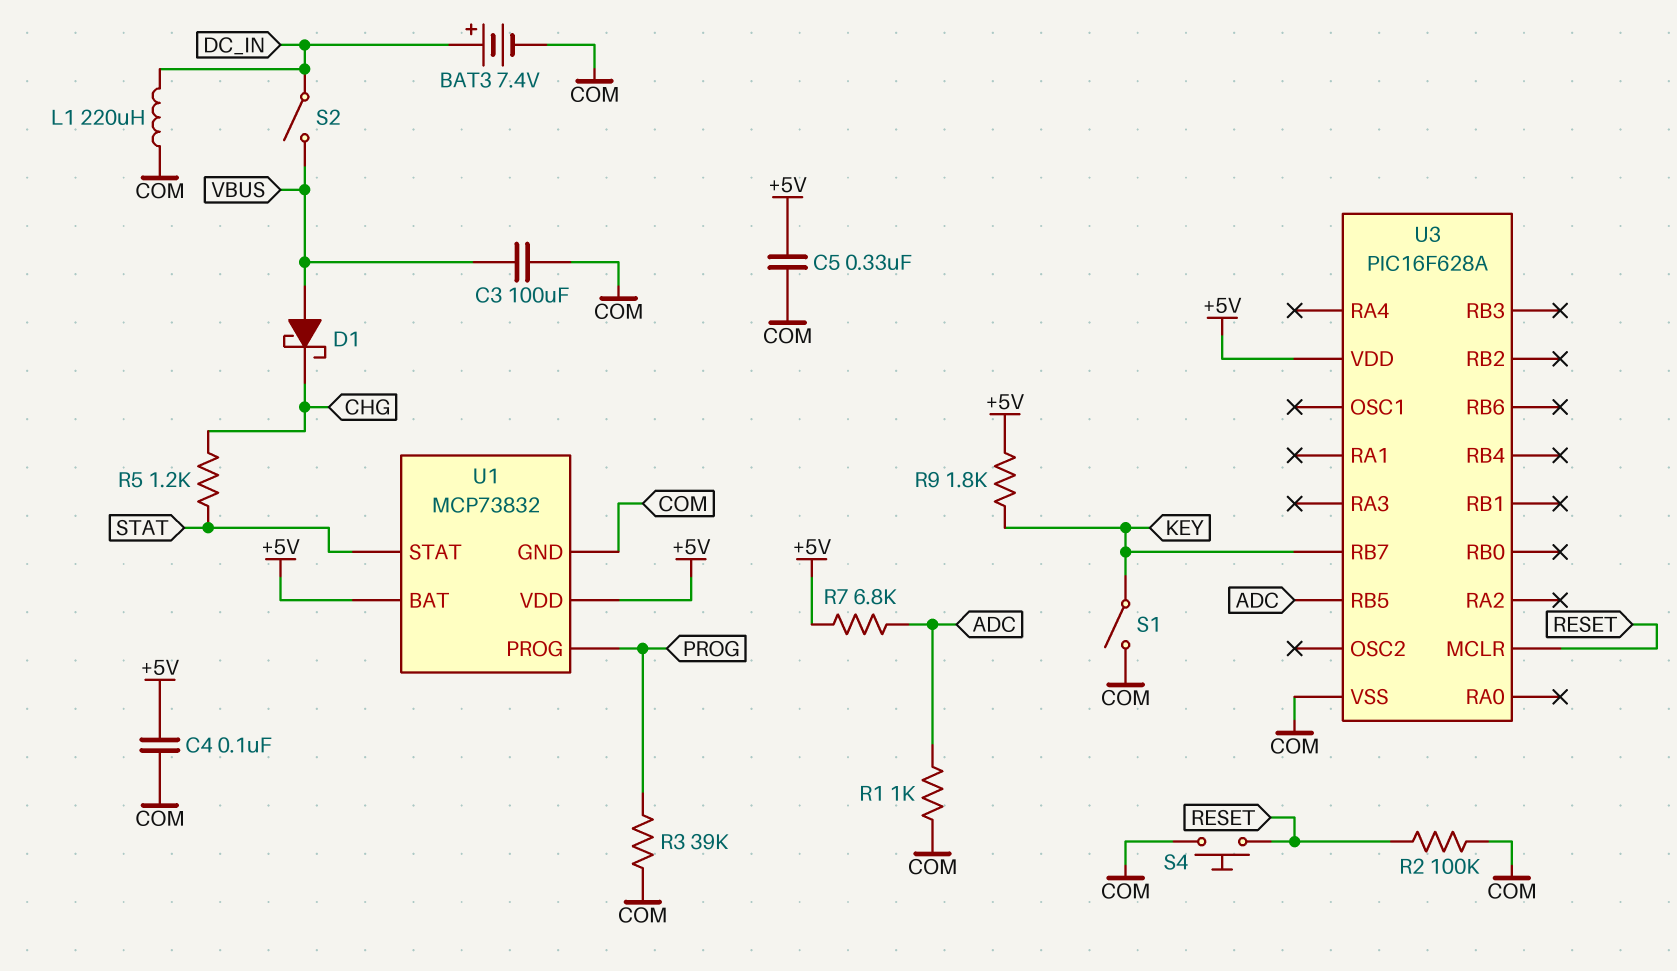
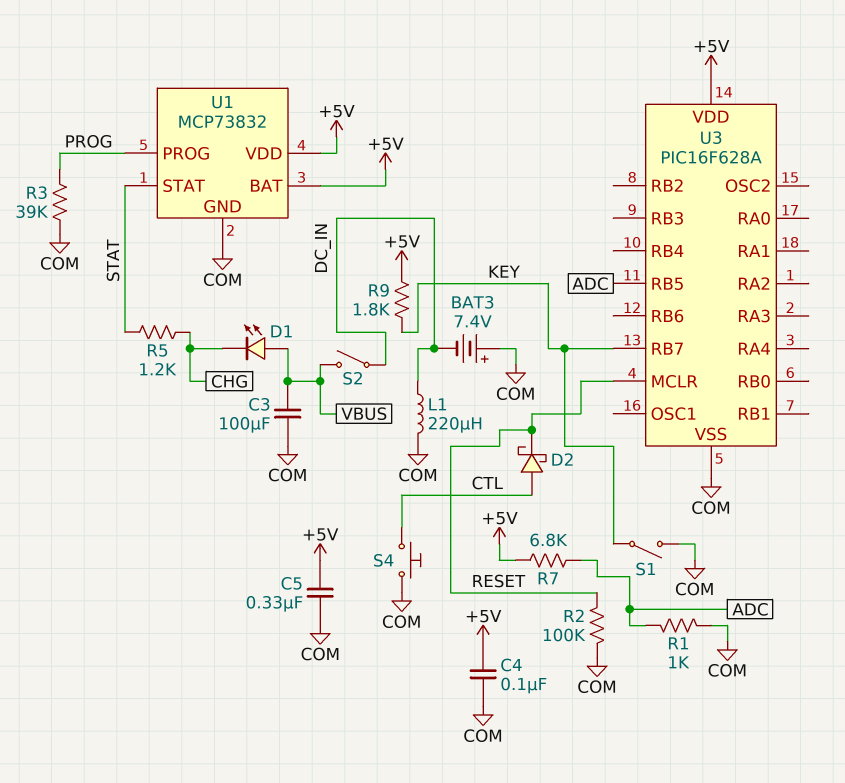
BAT3: 7.4V (plus DC_IN, minus COM) -> 7.4V (plus COM, minus DC_IN)
D1: schottky (A VBUS, K CHG) -> LED (A VBUS, K CHG)
D2: none -> schottky (A CTL, K RESET)
S4: button (COM, RESET) -> button (COM, CTL)

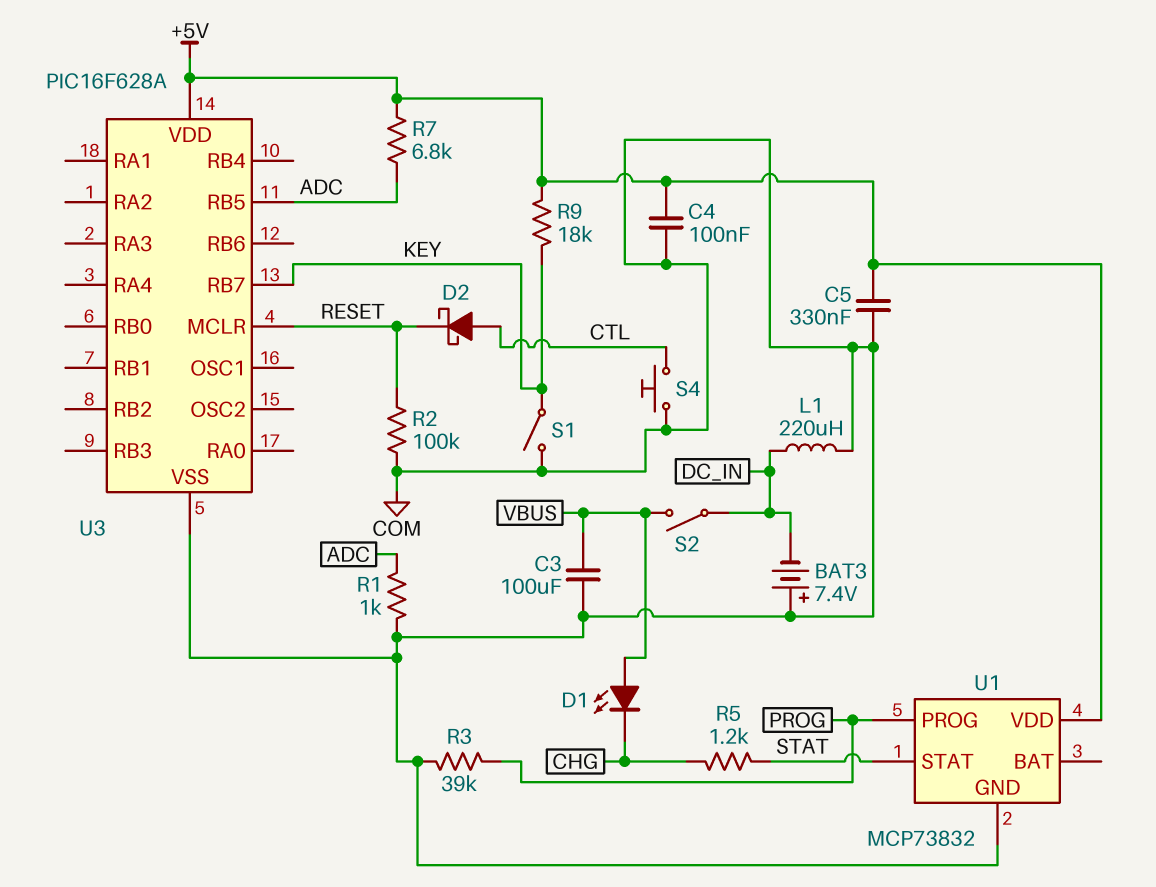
R9: 1.8k (+5V, KEY) -> 18k (+5V, KEY)
U1 pin BAT: +5V -> none

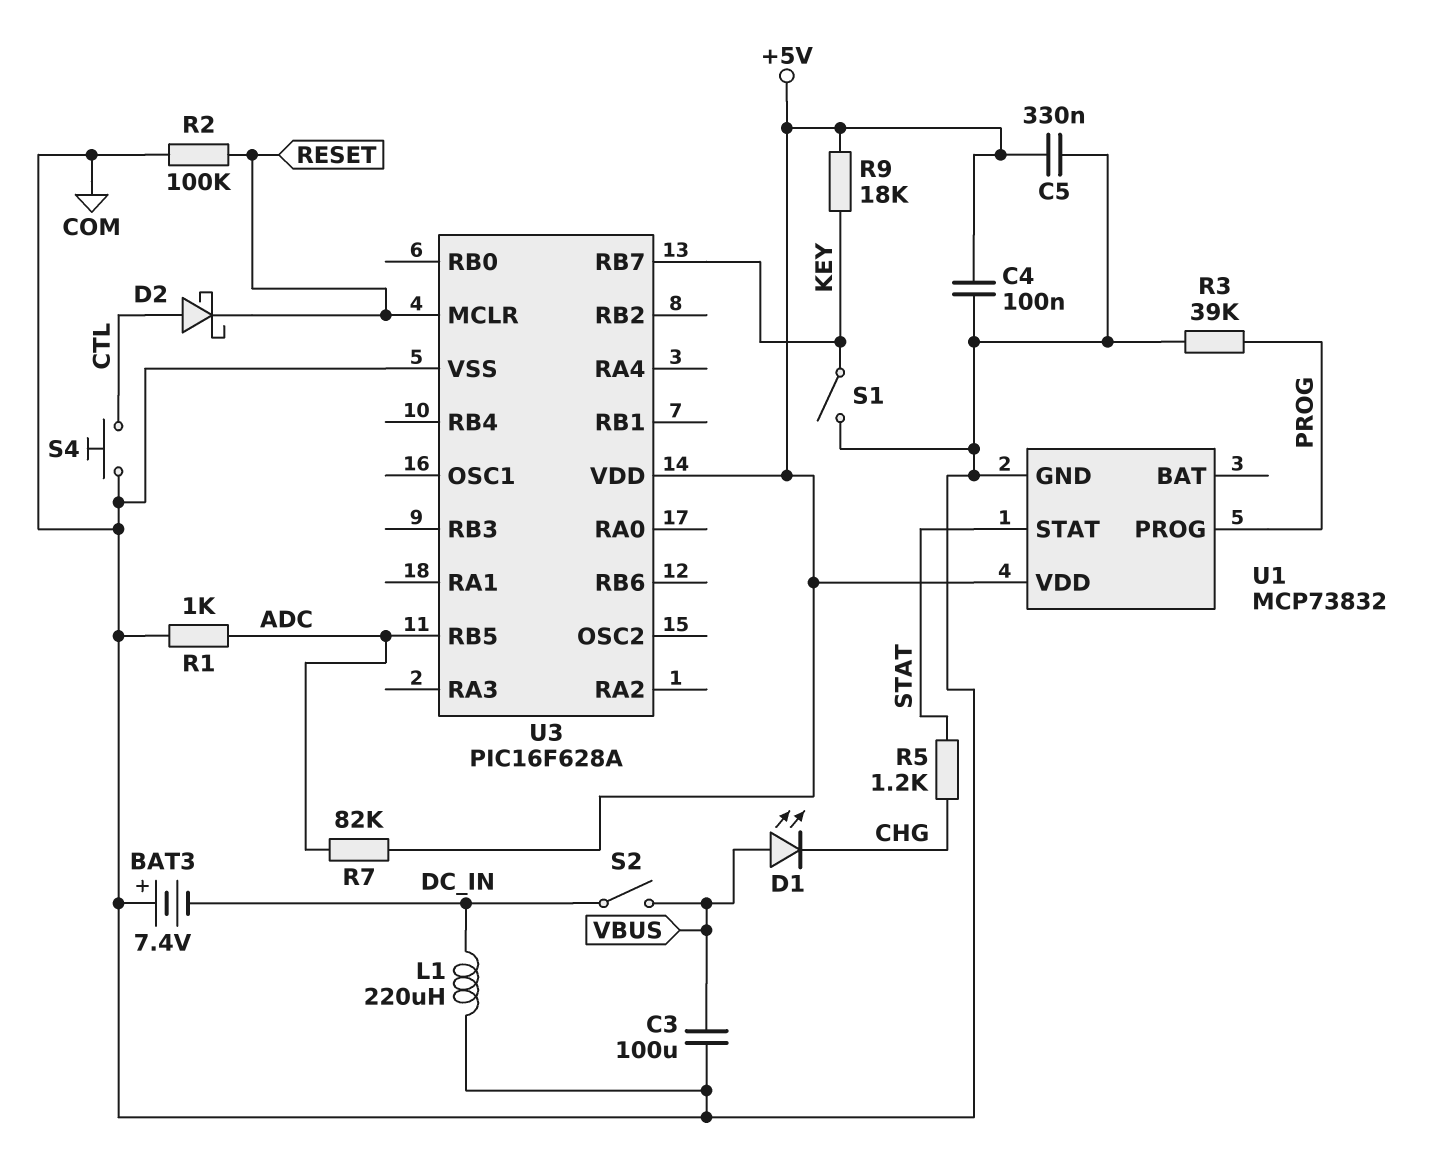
R7: 6.8k (+5V, ADC) -> 82k (+5V, ADC)

